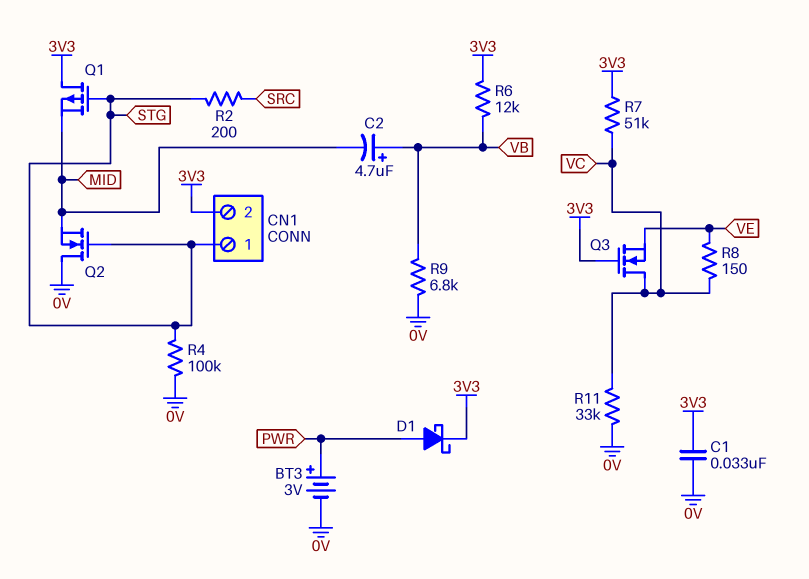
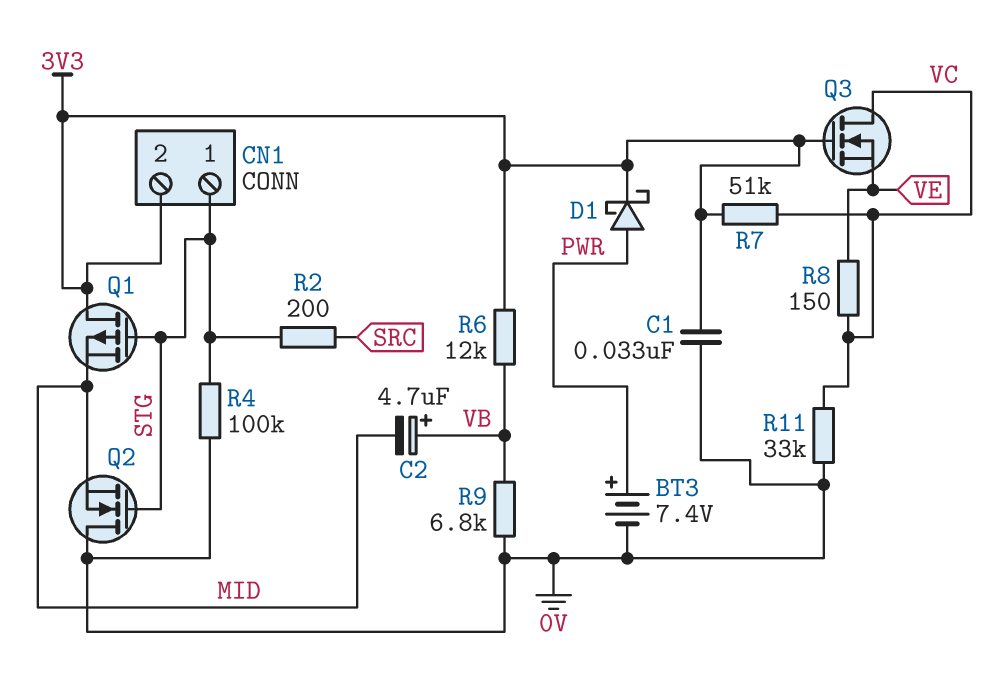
BT3: 3V (plus PWR, minus 0V) -> 7.4V (plus PWR, minus 0V)

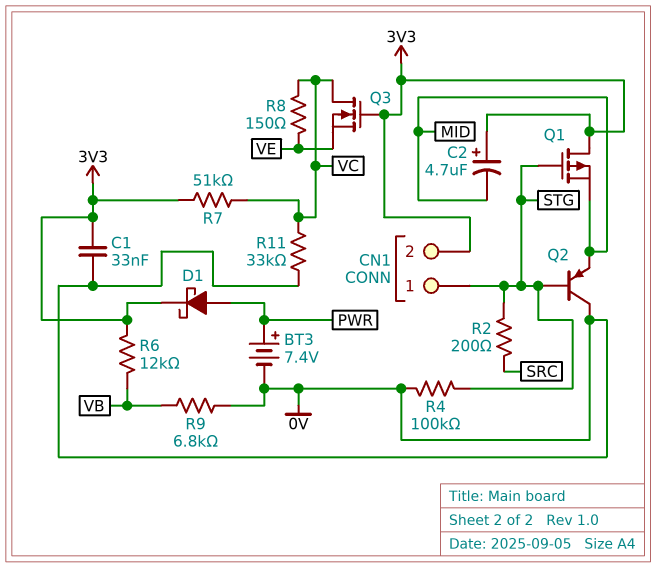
C2: 4.7uF (plus VB, minus MID) -> 4.7uF (plus 3V3, minus MID)
Q2: NMOS (G STG, D 0V, S MID) -> PNP (B STG, C 0V, E MID)

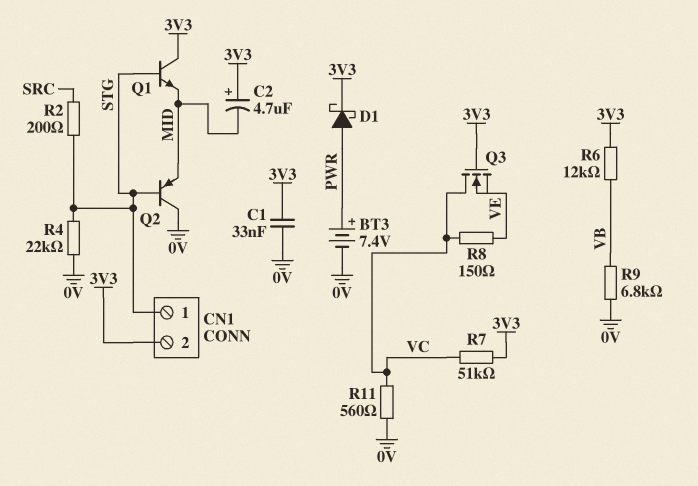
Q1: PMOS (G STG, D 3V3, S MID) -> NPN (B STG, C 3V3, E MID)
R4: 100k (0V, STG) -> 22k (0V, STG)
R11: 33k (0V, VC) -> 560 (0V, VC)

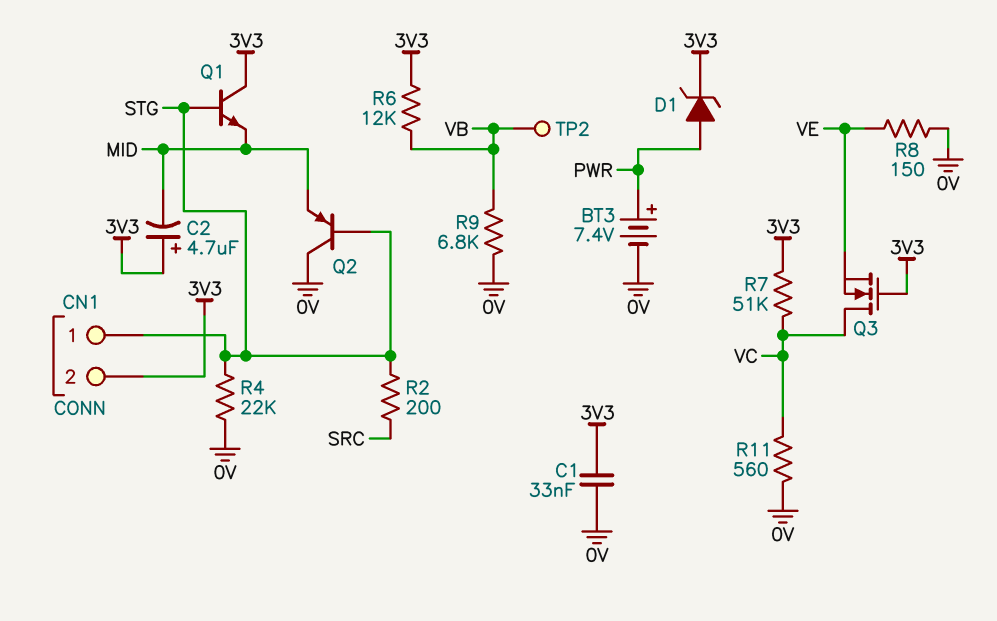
D1: schottky (A PWR, K 3V3) -> zener (A PWR, K 3V3)
R8: 150 (VC, VE) -> 150 (0V, VE)
TP2: none -> test point (VB)

